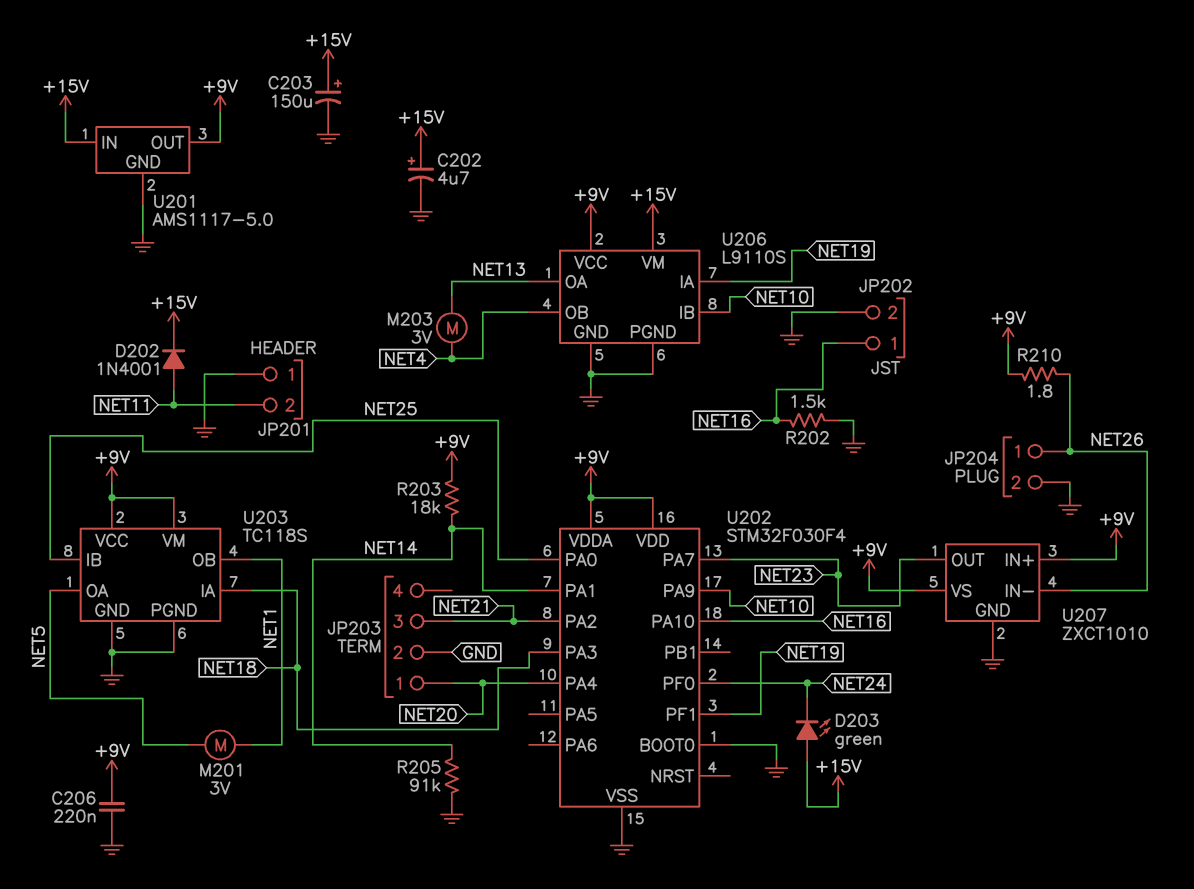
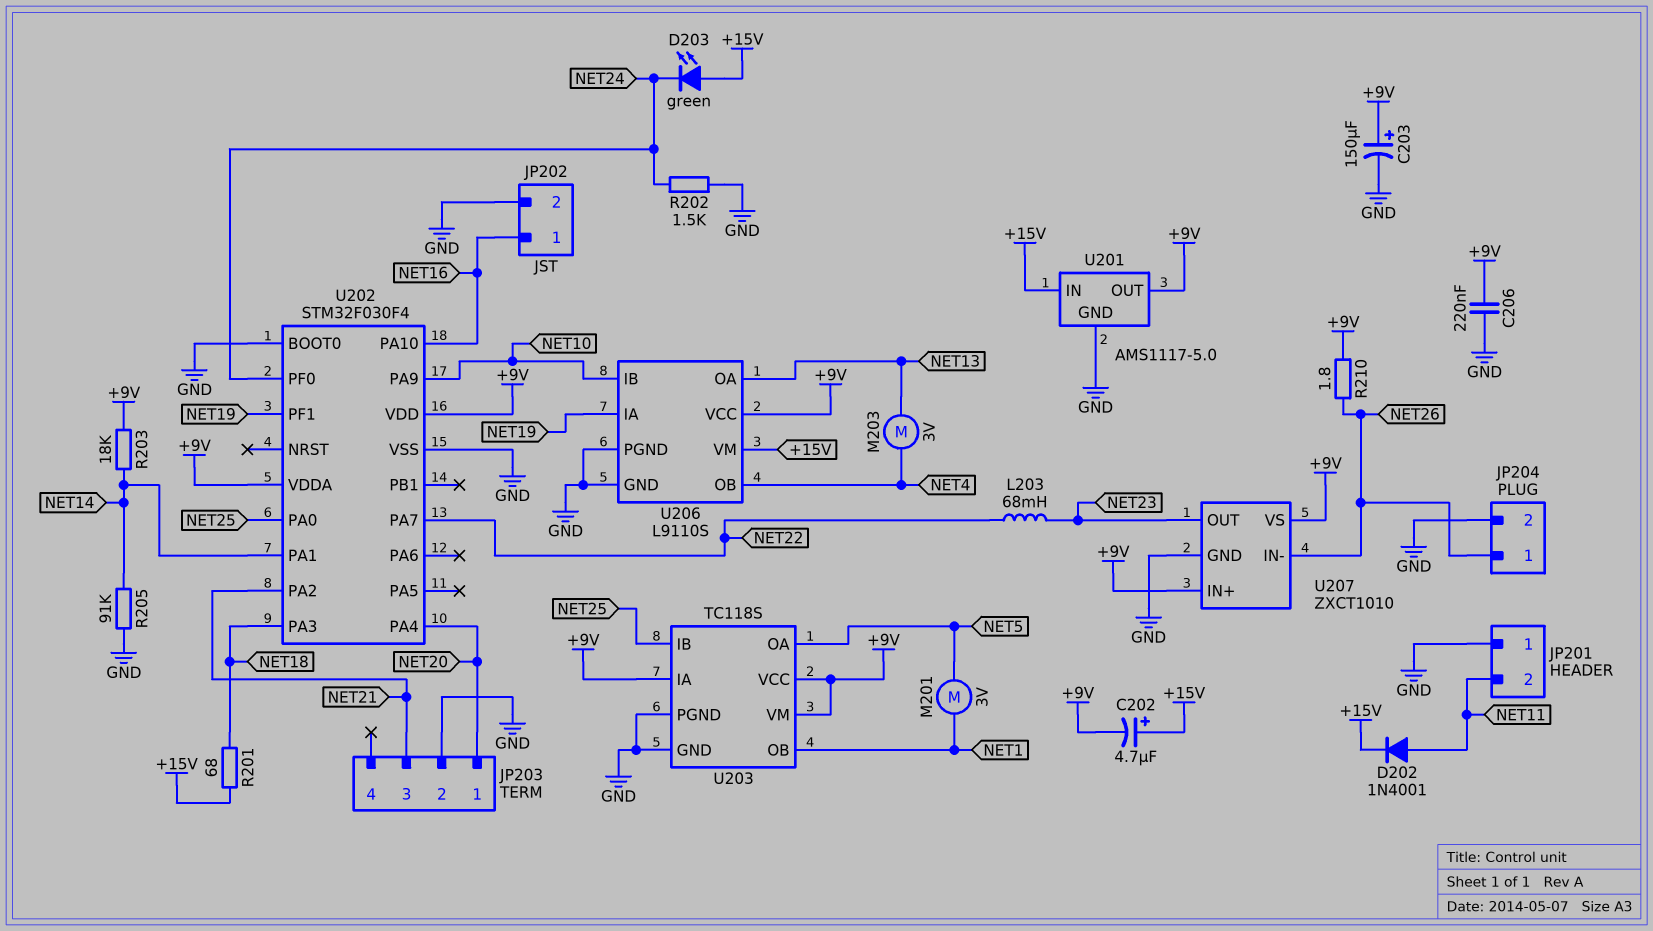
C202: 4.7uF (plus +15V, minus GND) -> 4.7uF (plus +15V, minus +9V)
C203: 150uF (plus +15V, minus GND) -> 150uF (plus +9V, minus GND)
L203: none -> 68mH (NET22, NET23)
R201: none -> 68 (+15V, NET18)
R202: 1.5k (GND, NET16) -> 1.5k (GND, NET24)
U202 pin PA7: NET23 -> NET22
U203 pin IA: NET18 -> +9V

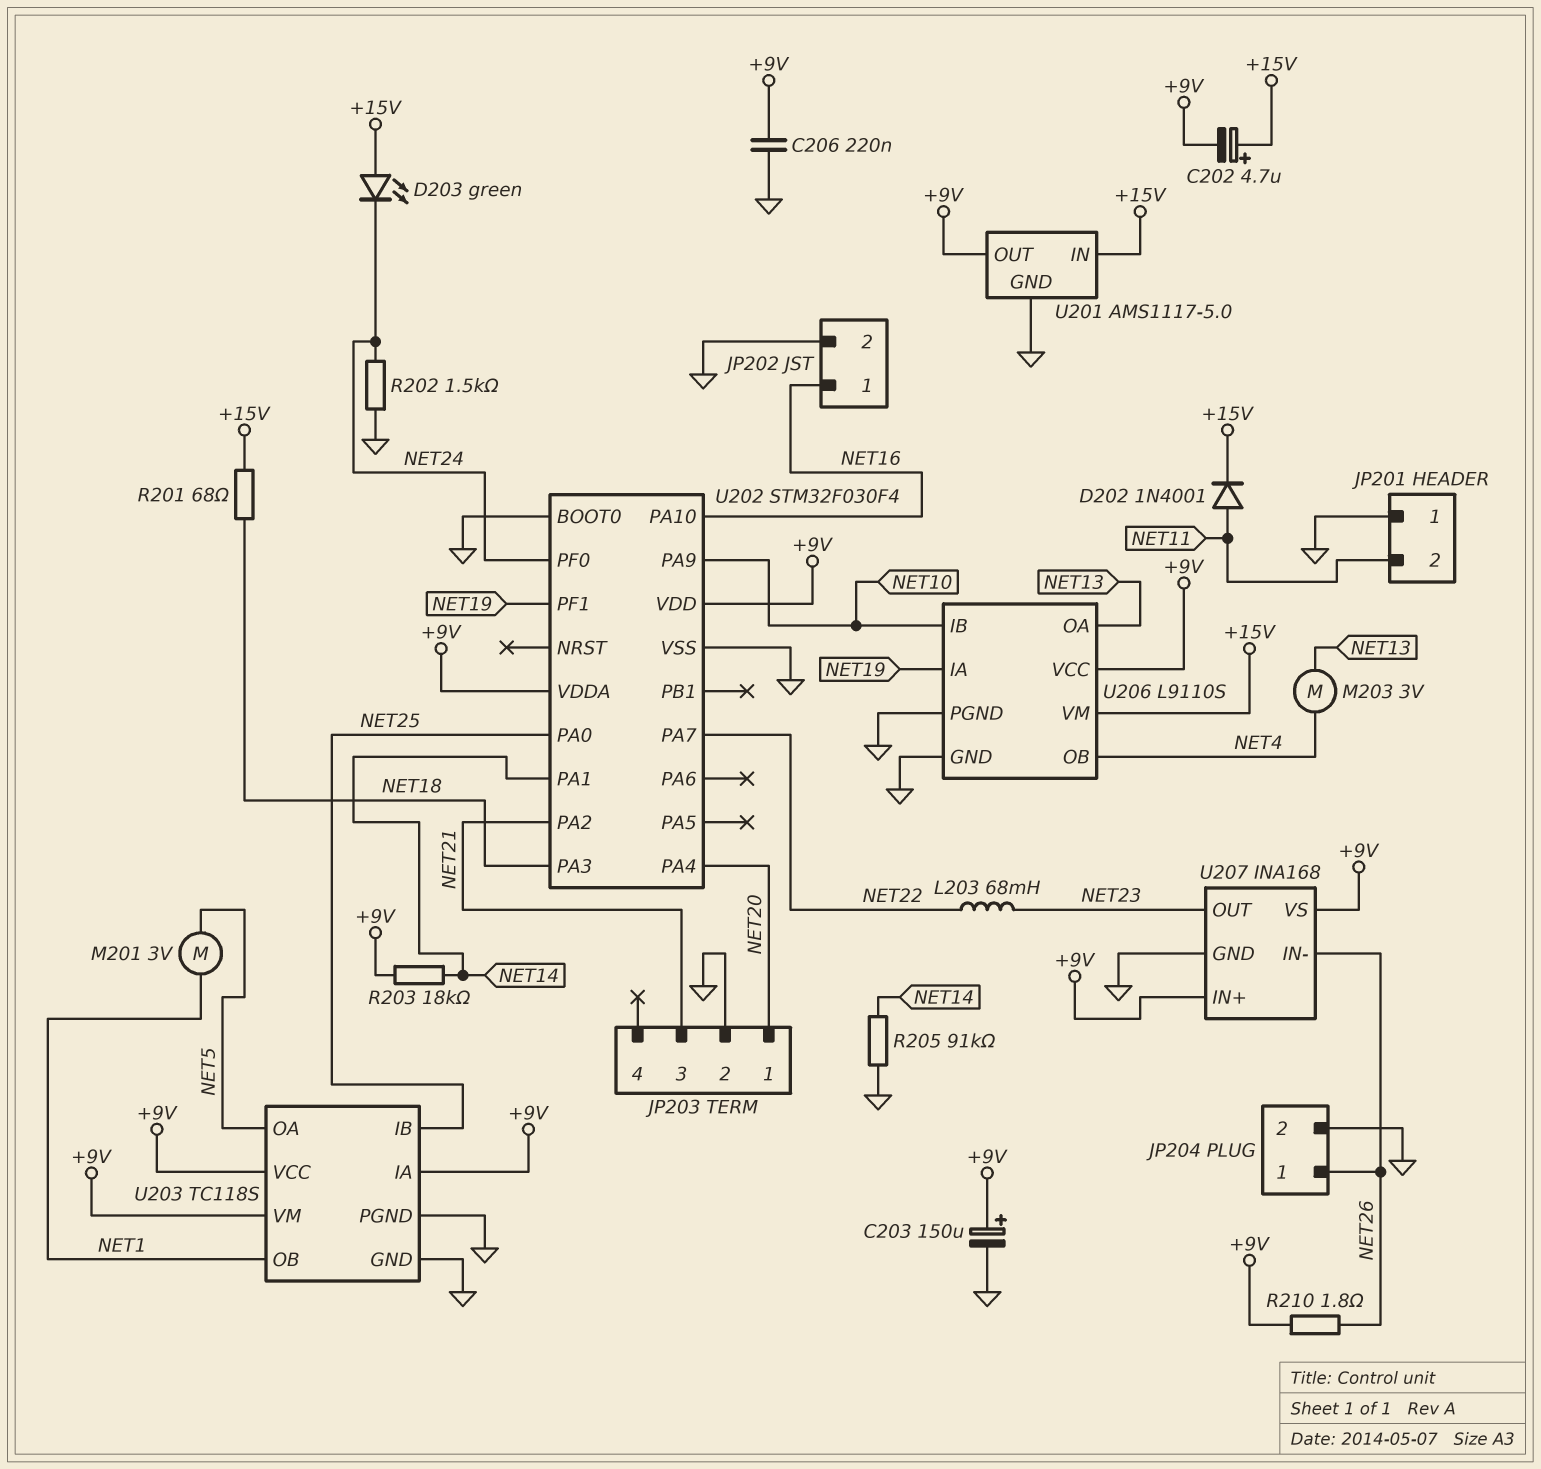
U207: ZXCT1010 -> INA168

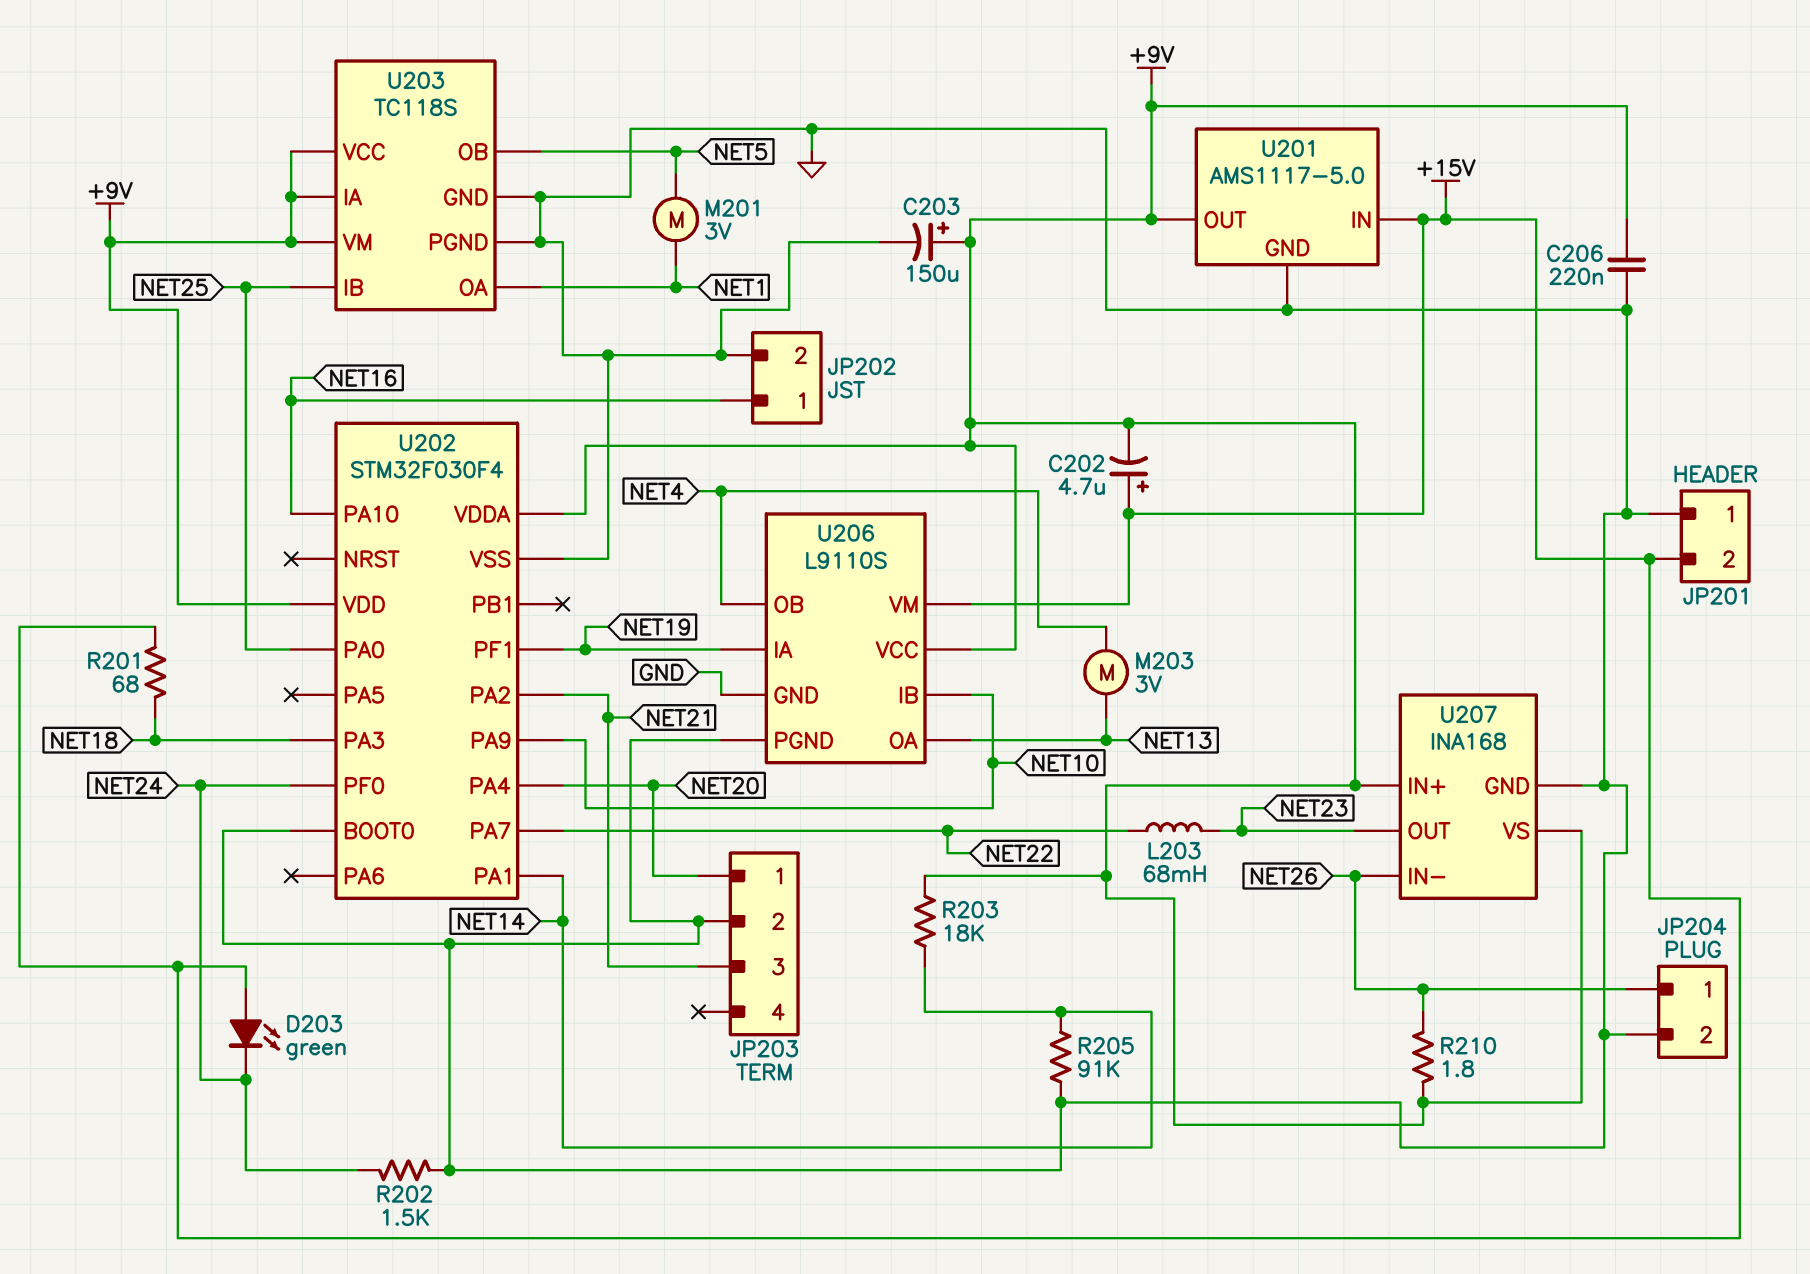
D202: diode 1N4001 (A NET11, K +15V) -> none
JP201 pin 2: NET11 -> +15V
U203 pin OA: NET5 -> NET1
U203 pin OB: NET1 -> NET5

